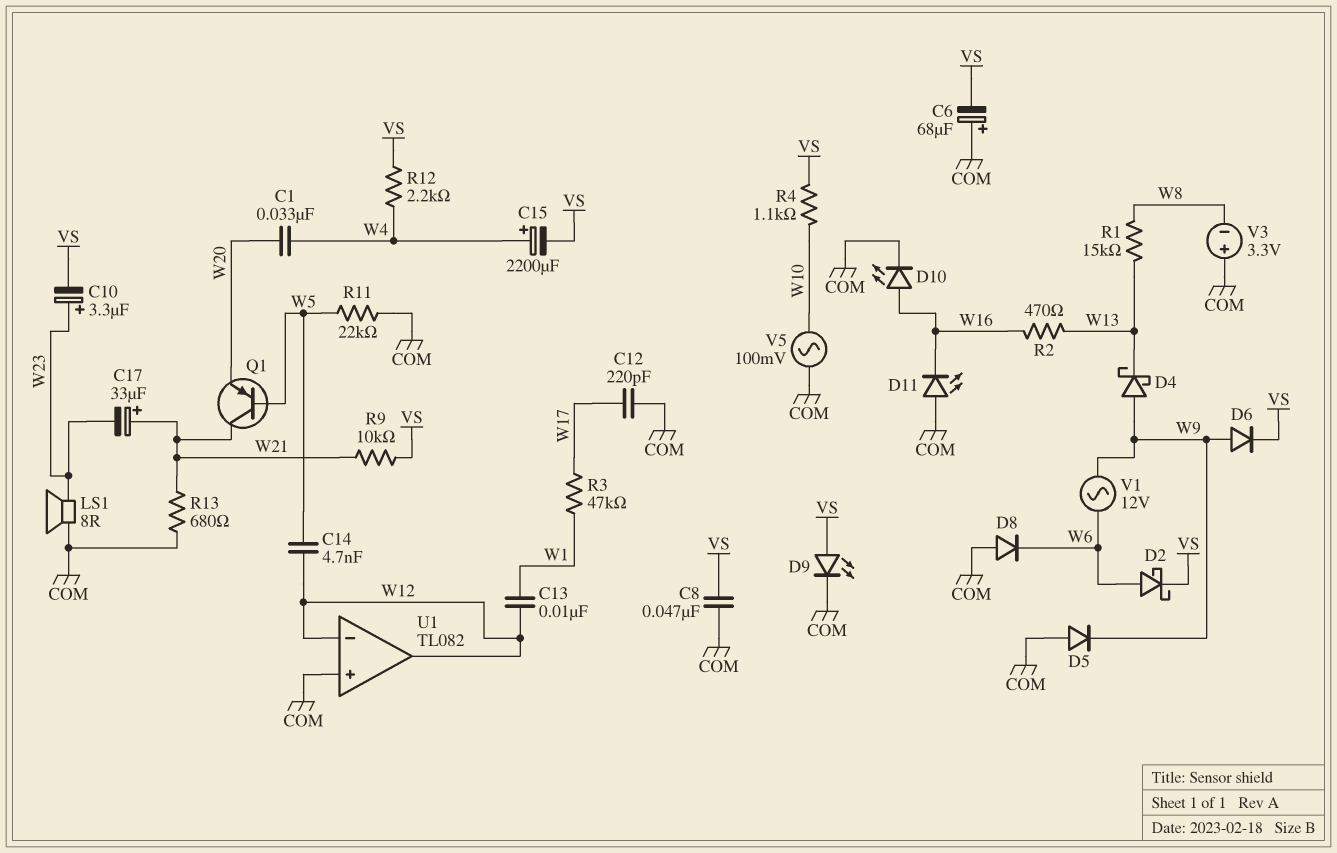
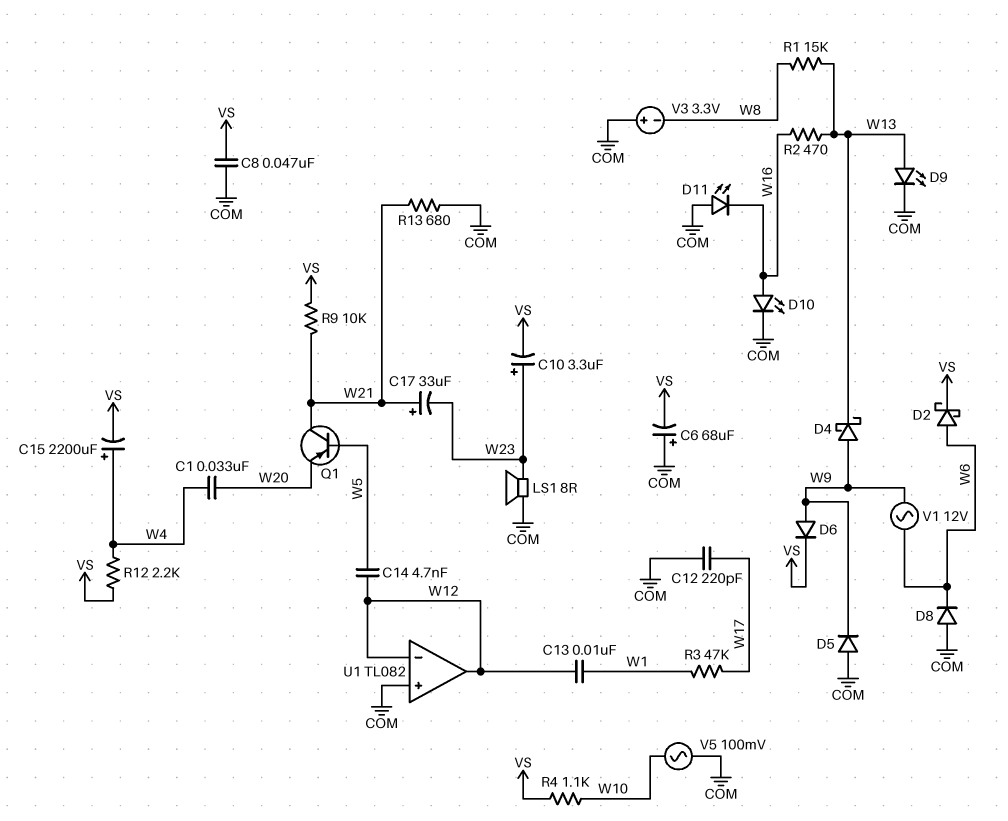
D9: LED (A VS, K COM) -> LED (A W13, K COM)
R11: 22k (COM, W5) -> none

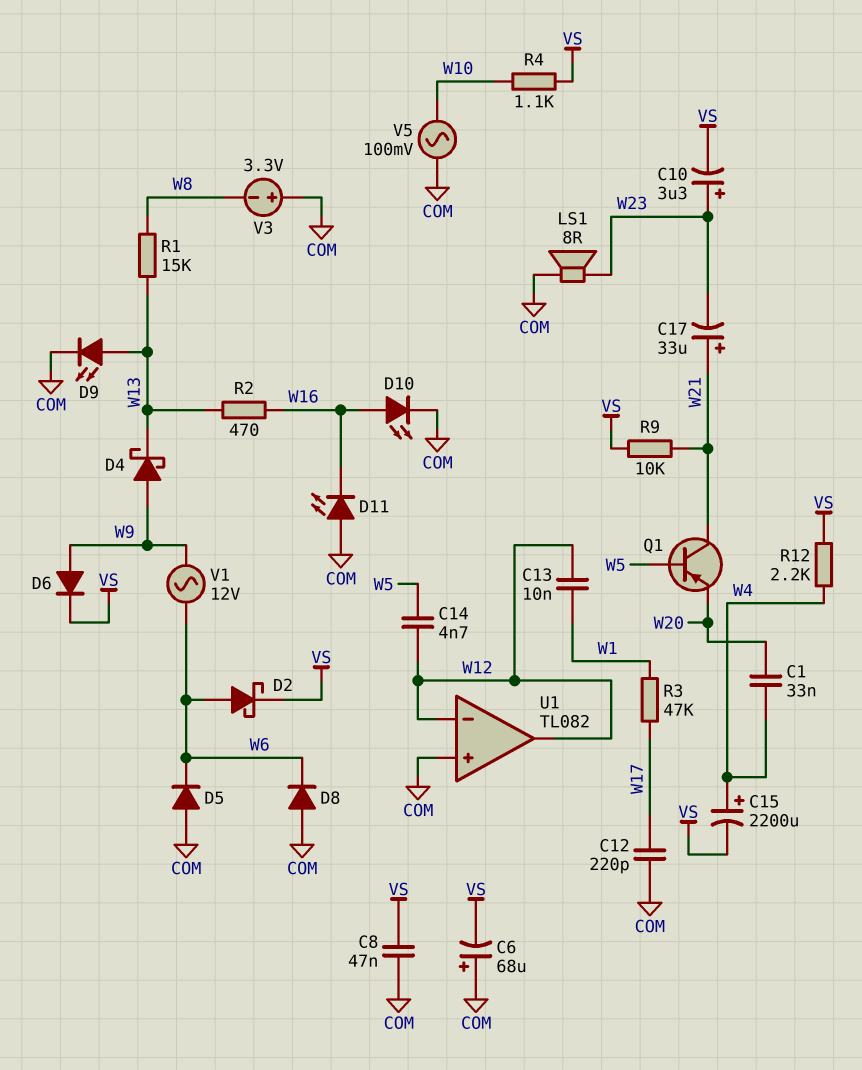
D5: diode (A COM, K W9) -> diode (A COM, K W6)
R13: 680 (COM, W21) -> none

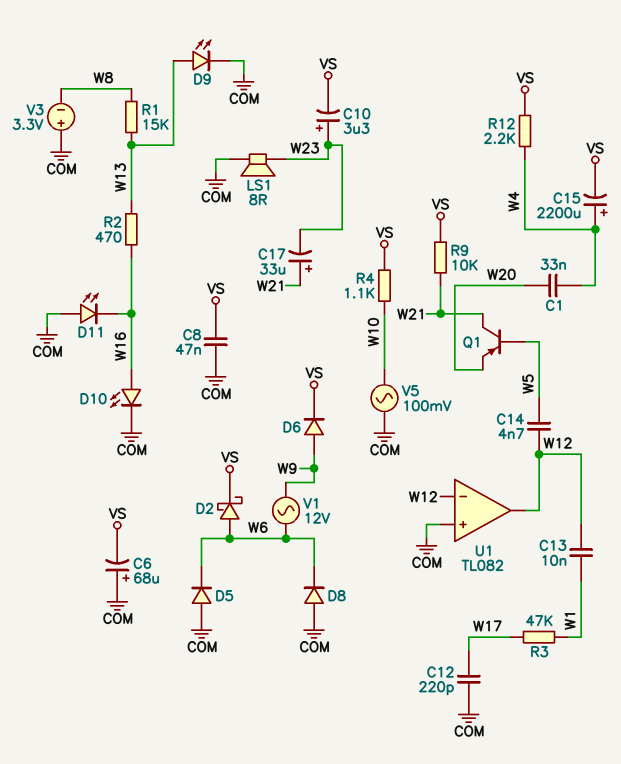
D4: schottky (A W9, K W13) -> none

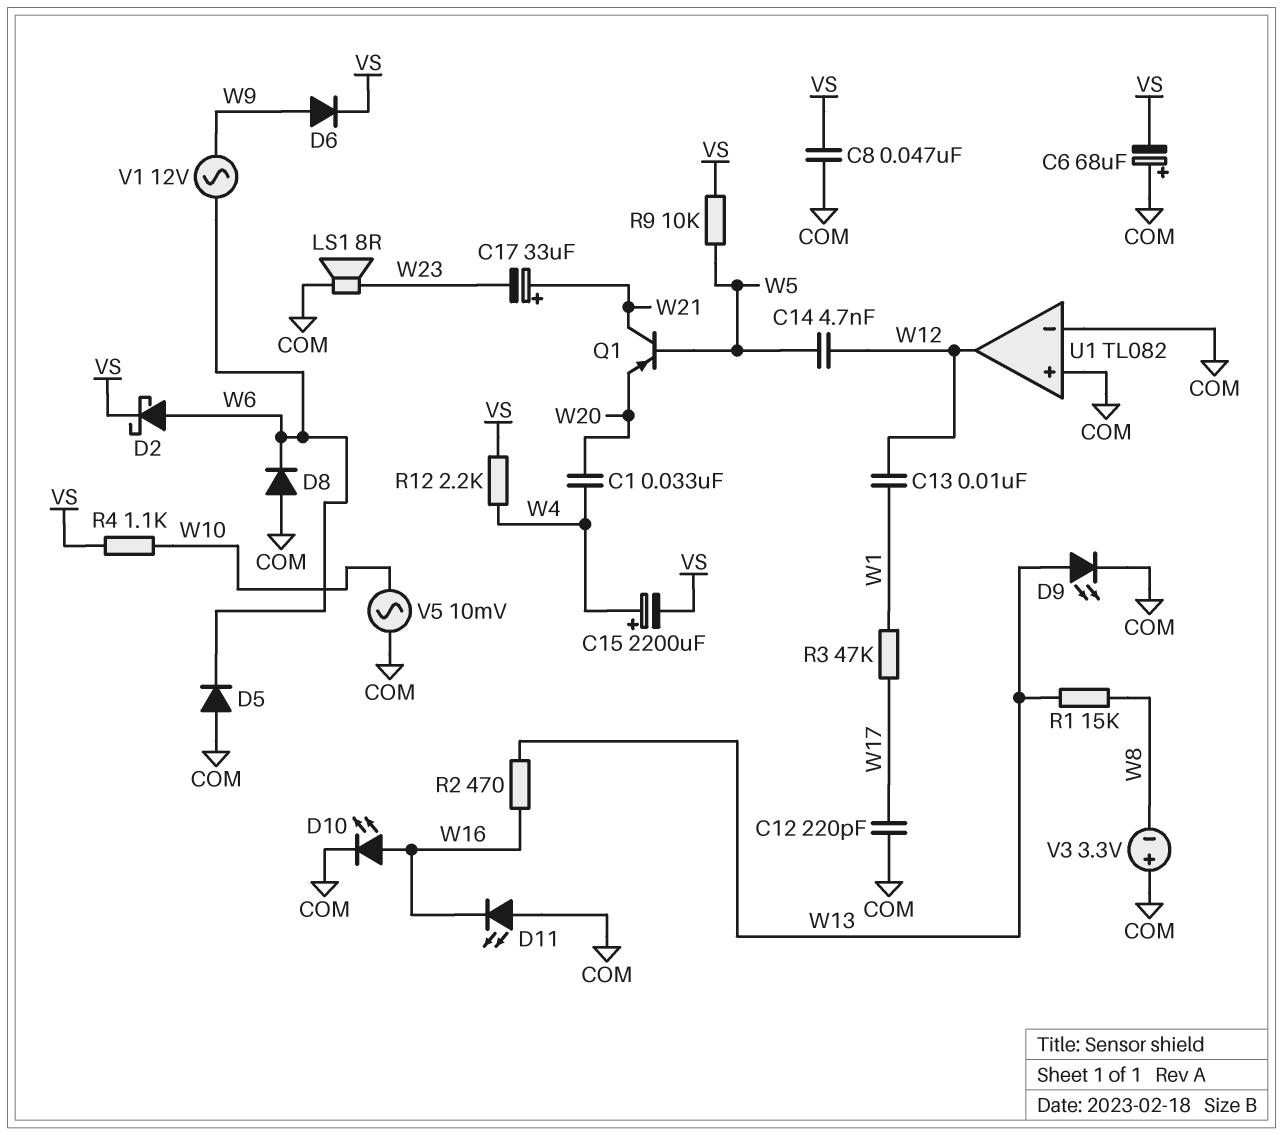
C10: 3.3uF (plus W23, minus VS) -> none
R9: 10k (VS, W21) -> 10k (VS, W5)
U1 pin in-: W12 -> COM
V5: AC 100mV (COM, W10) -> AC 10mV (COM, W10)

